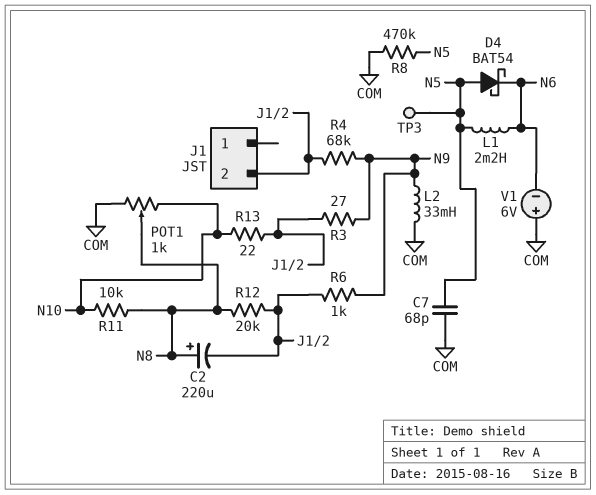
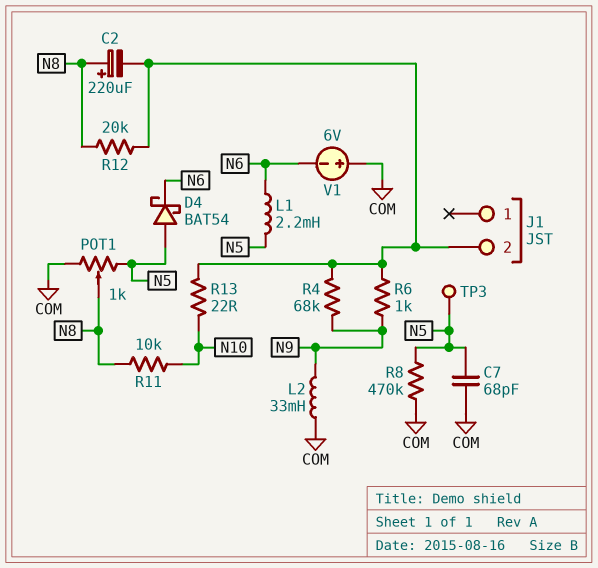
POT1: 1k (COM, N10, wiper N8) -> 1k (COM, N5, wiper N8)
R3: 27 (J1/2, N9) -> none

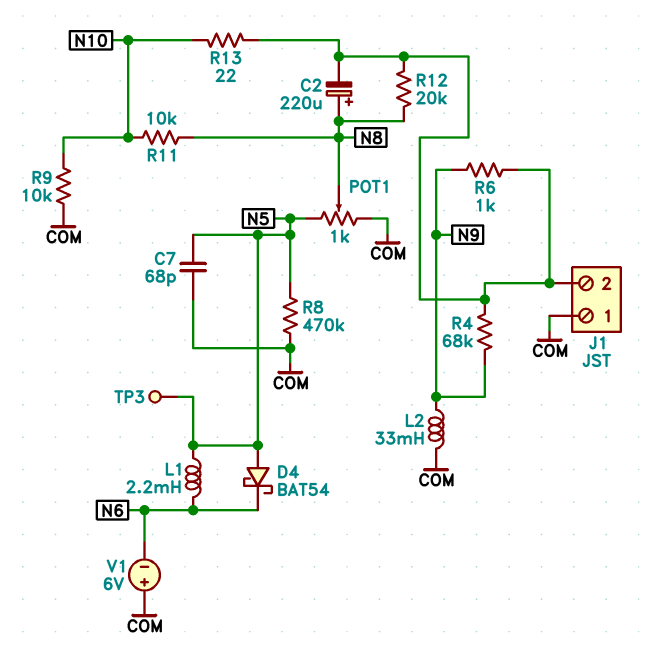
J1 pin 1: none -> COM
R9: none -> 10k (COM, N10)

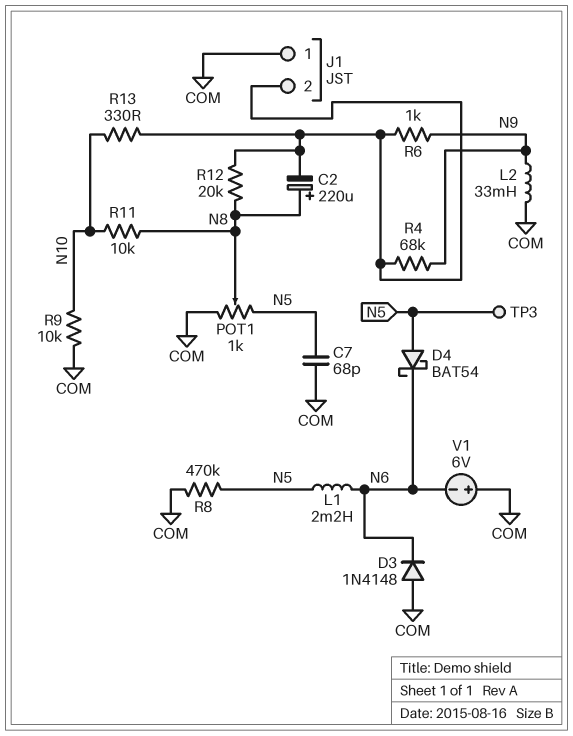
D3: none -> diode 1N4148 (A COM, K N6)
R13: 22 (J1/2, N10) -> 330 (J1/2, N10)

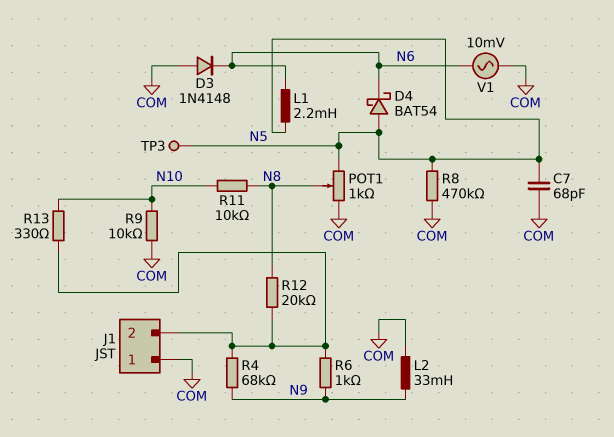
C2: 220uF (plus N8, minus J1/2) -> none
V1: 6V (plus COM, minus N6) -> AC 10mV (COM, N6)

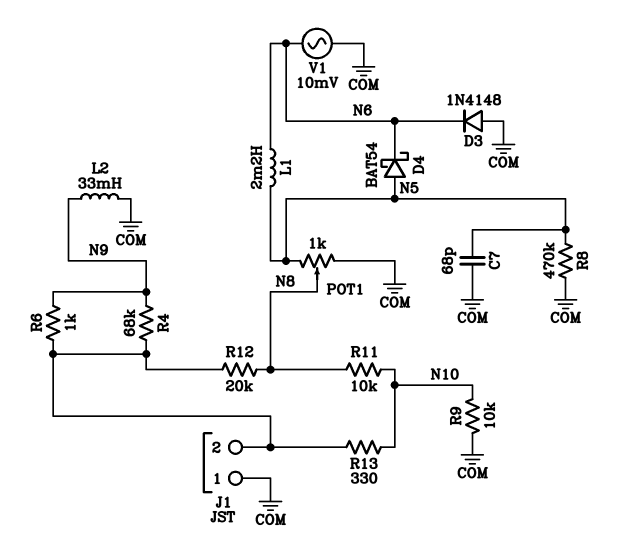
TP3: test point (N5) -> none

